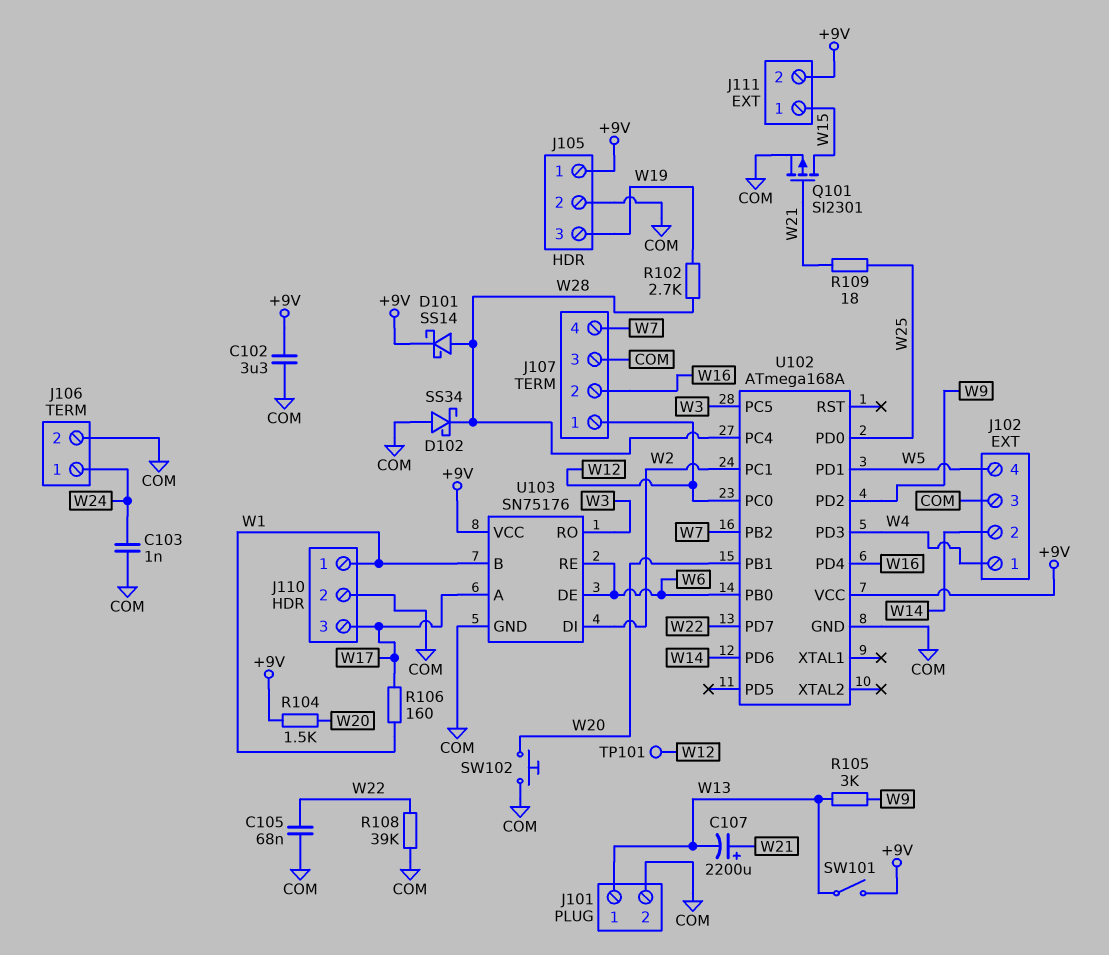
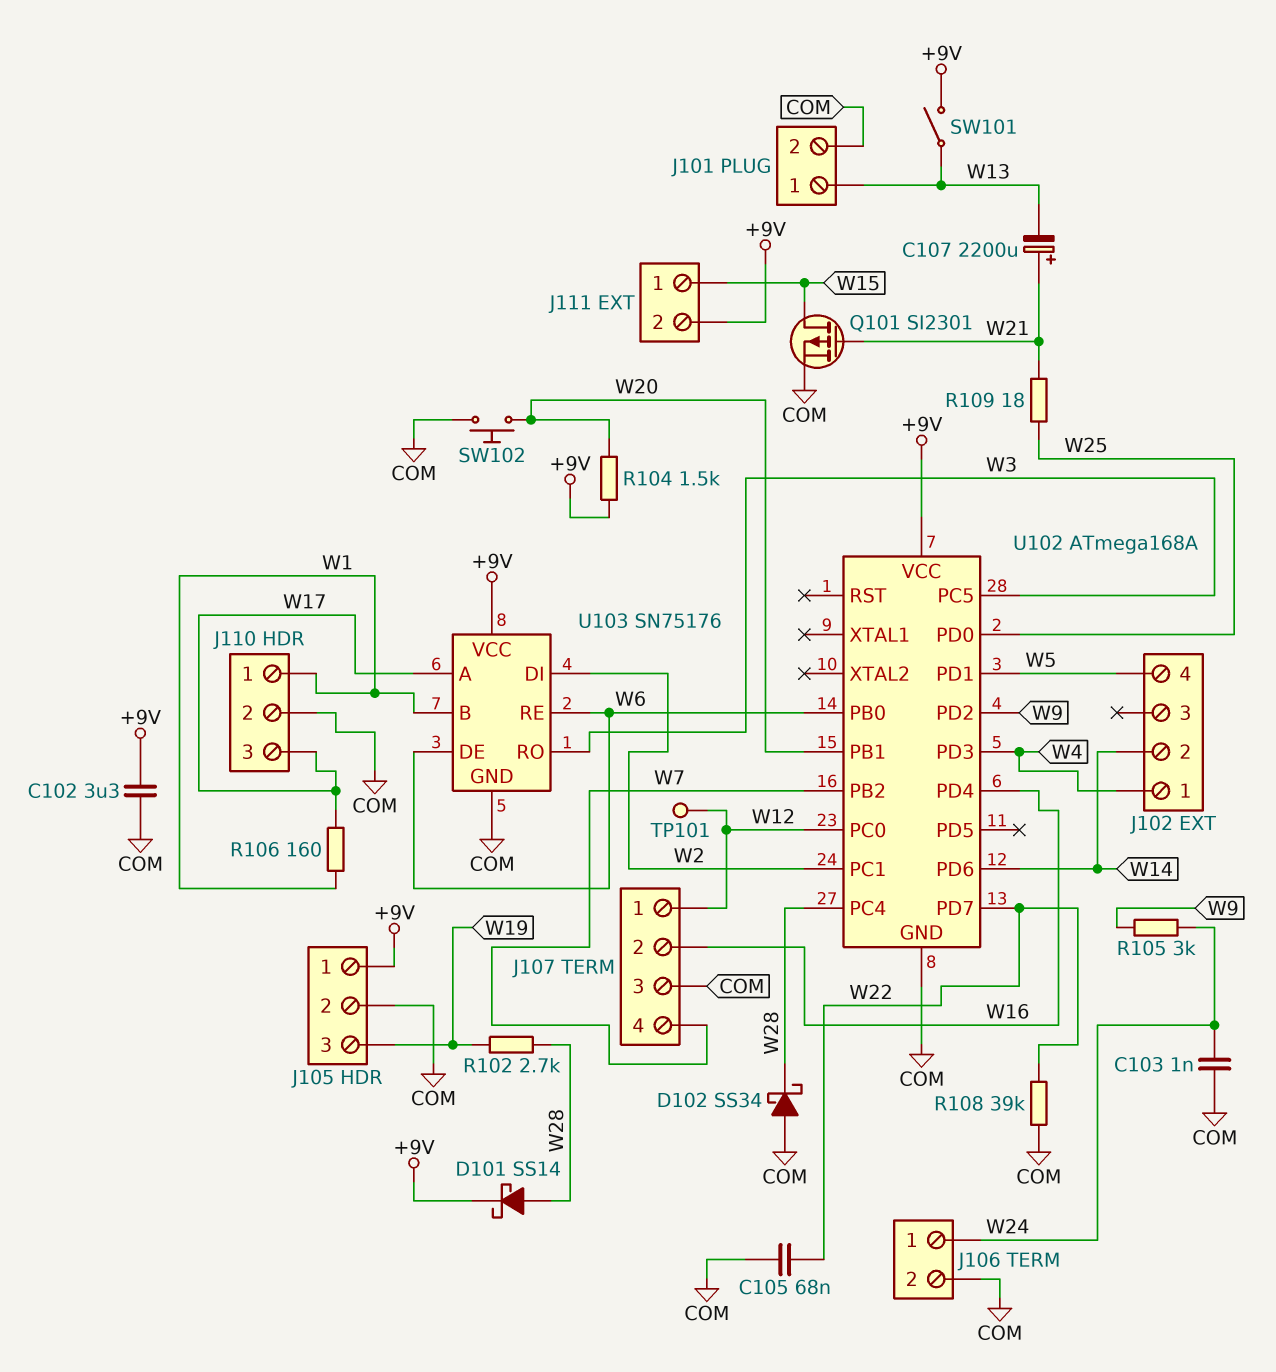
J102 pin 3: COM -> none
R105: 3k (W9, W13) -> 3k (W9, W24)

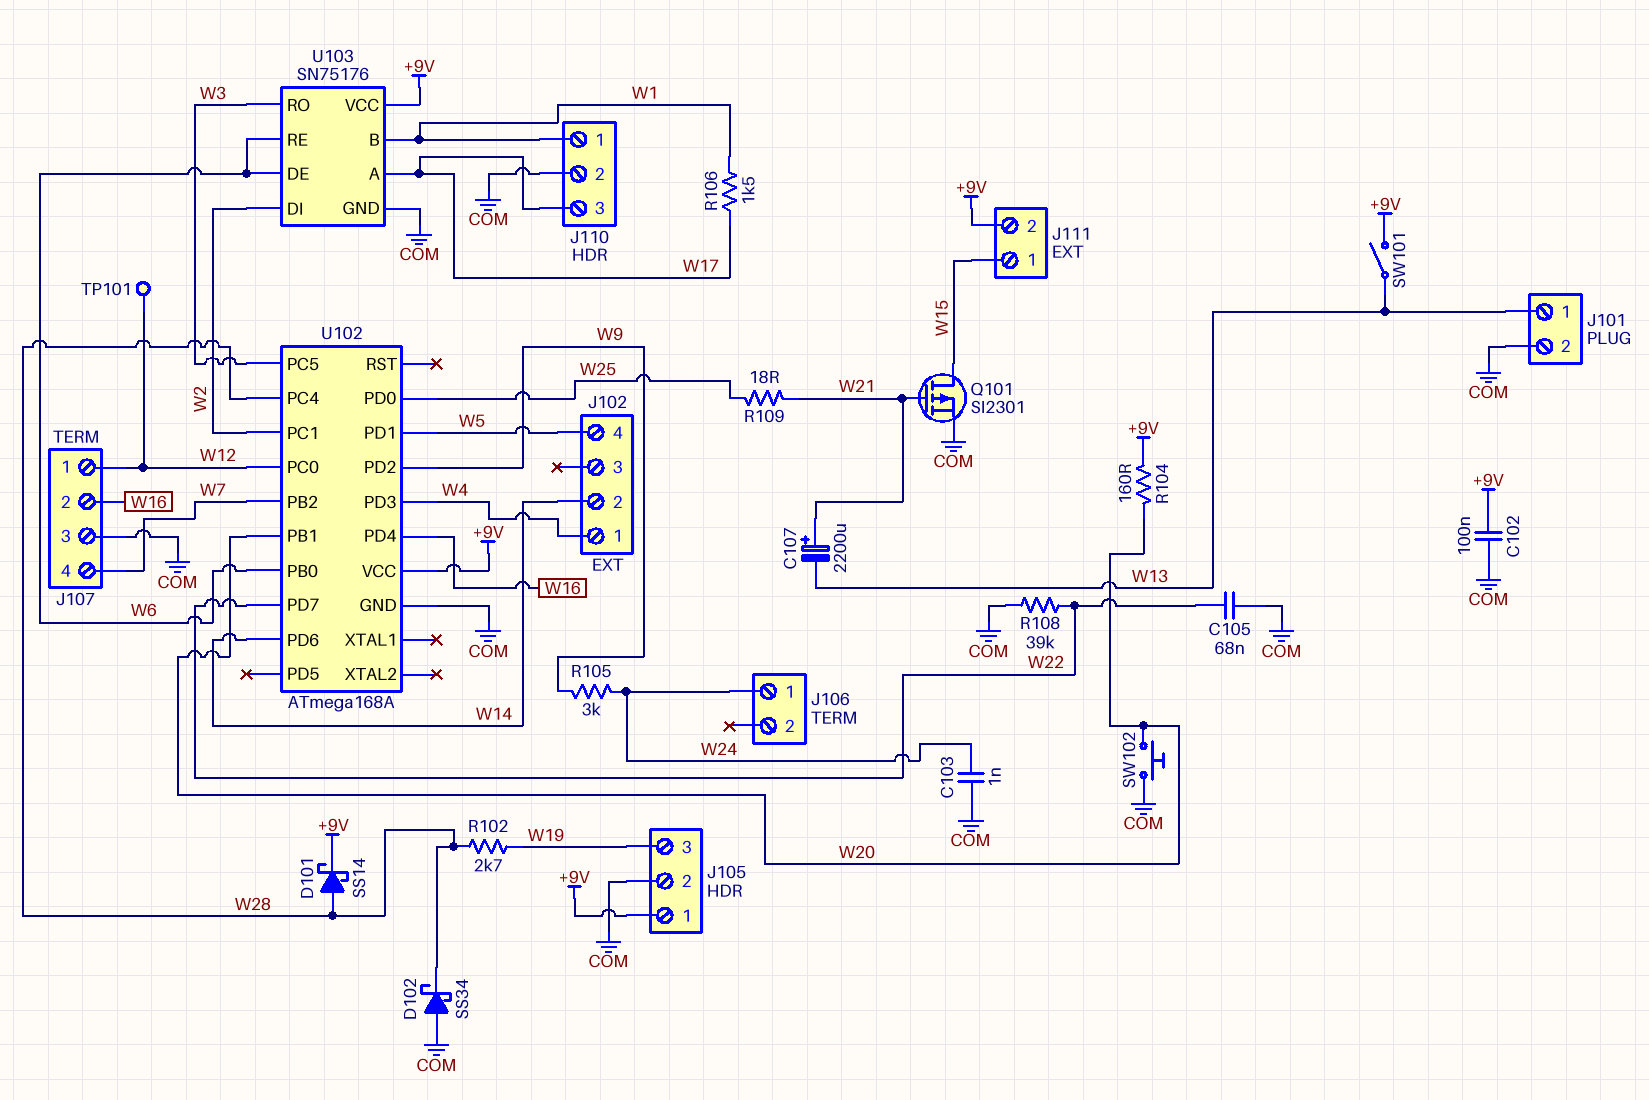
C102: 3.3uF (+9V, COM) -> 100nF (+9V, COM)
J106 pin 2: COM -> none
R104: 1.5k (+9V, W20) -> 160 (+9V, W20)
R106: 160 (W1, W17) -> 1.5k (W1, W17)

